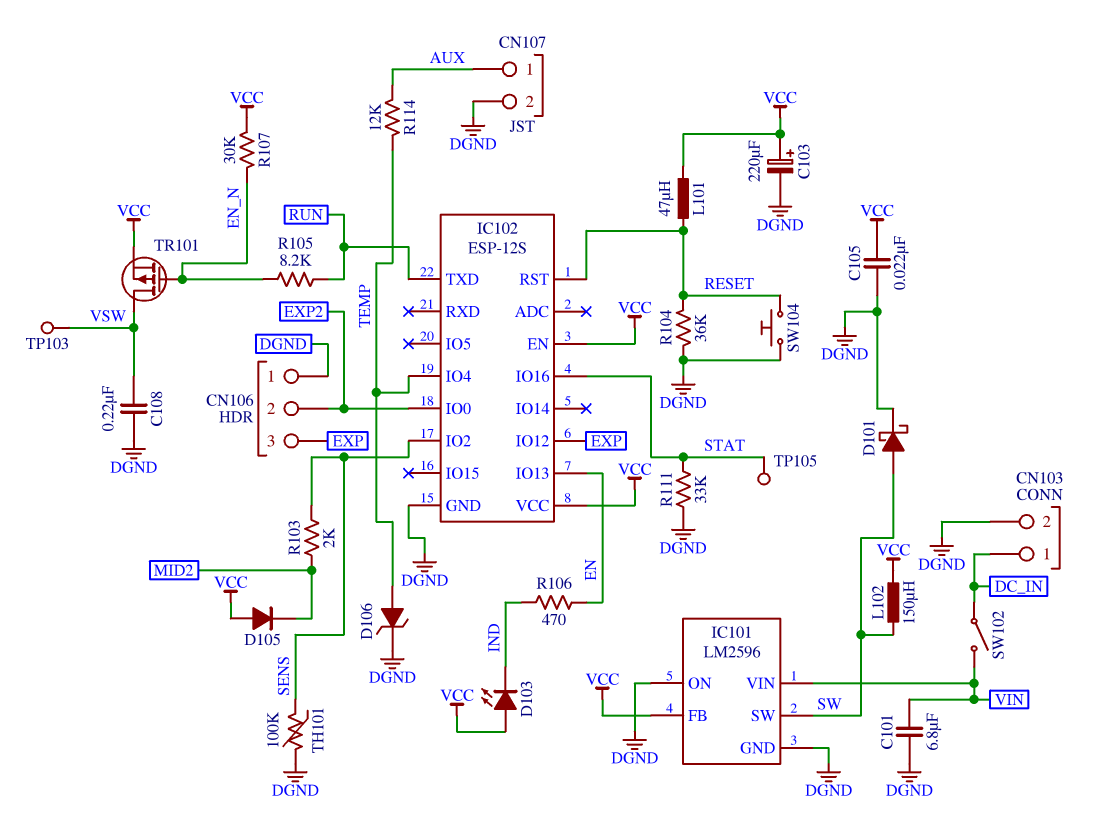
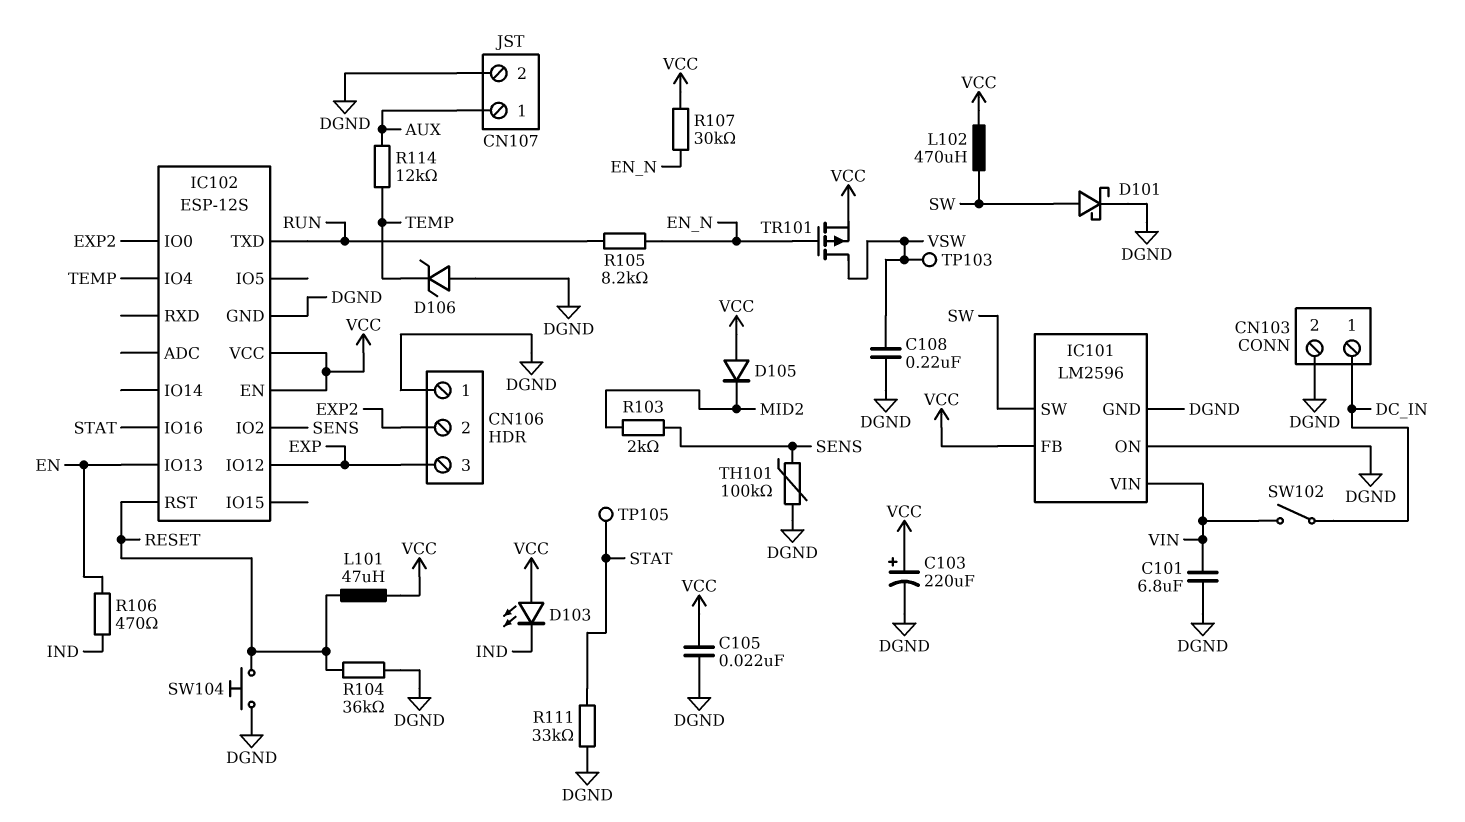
D106: zener (A TEMP, K DGND) -> zener (A DGND, K TEMP)
L102: 150uH (SW, VCC) -> 470uH (SW, VCC)

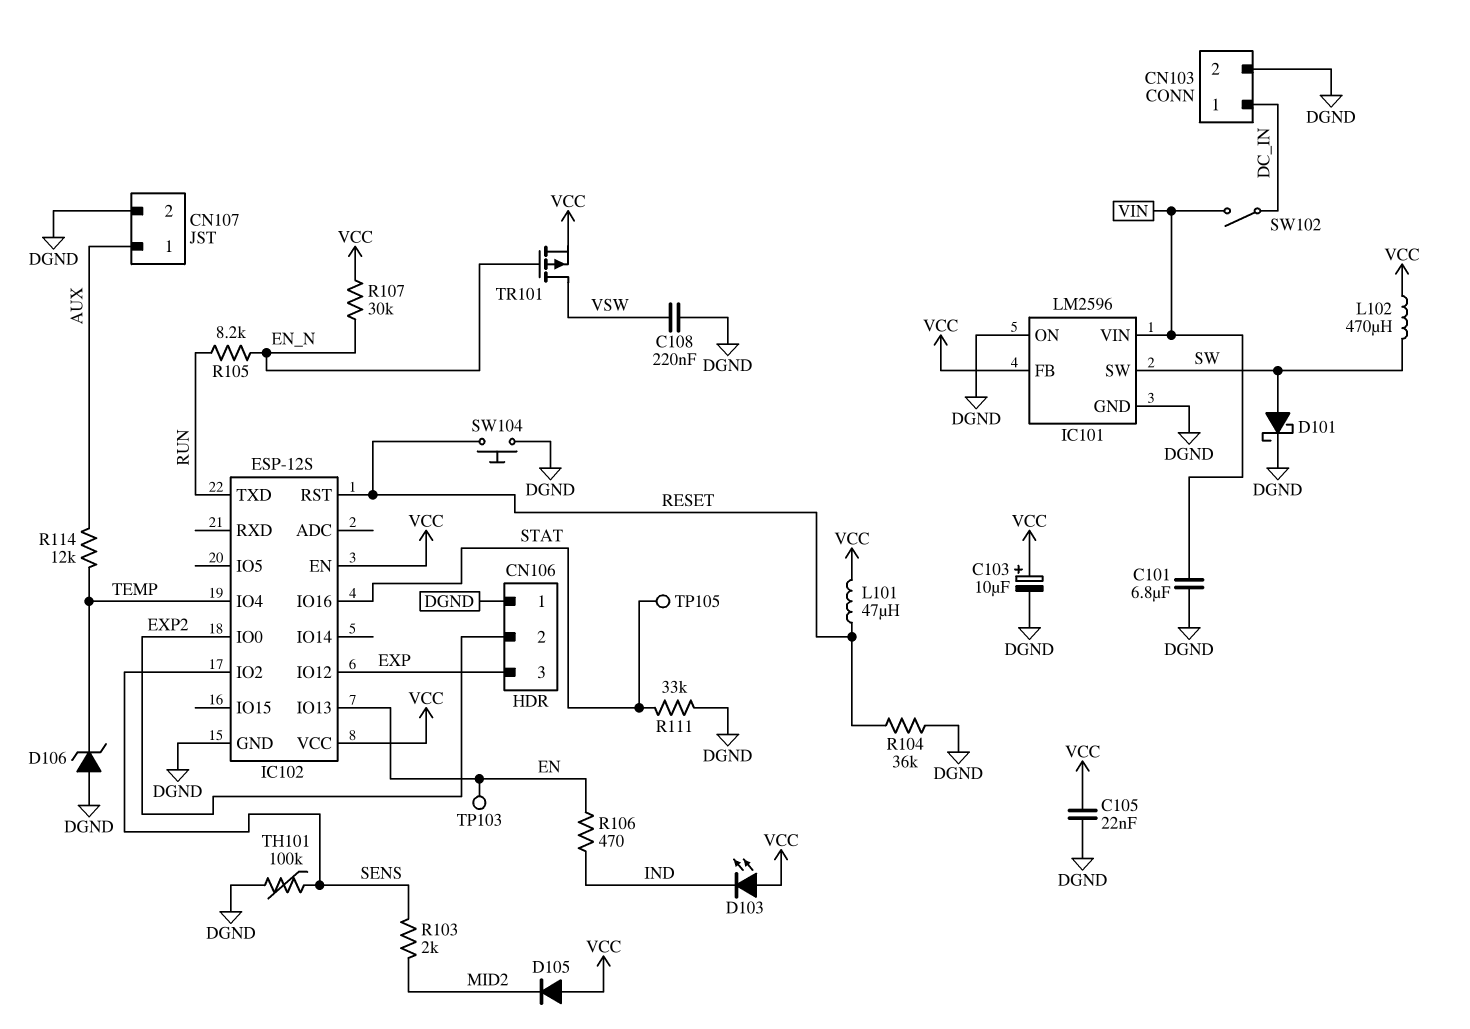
C103: 220uF (plus VCC, minus DGND) -> 10uF (plus VCC, minus DGND)
TP103: test point (VSW) -> test point (EN)

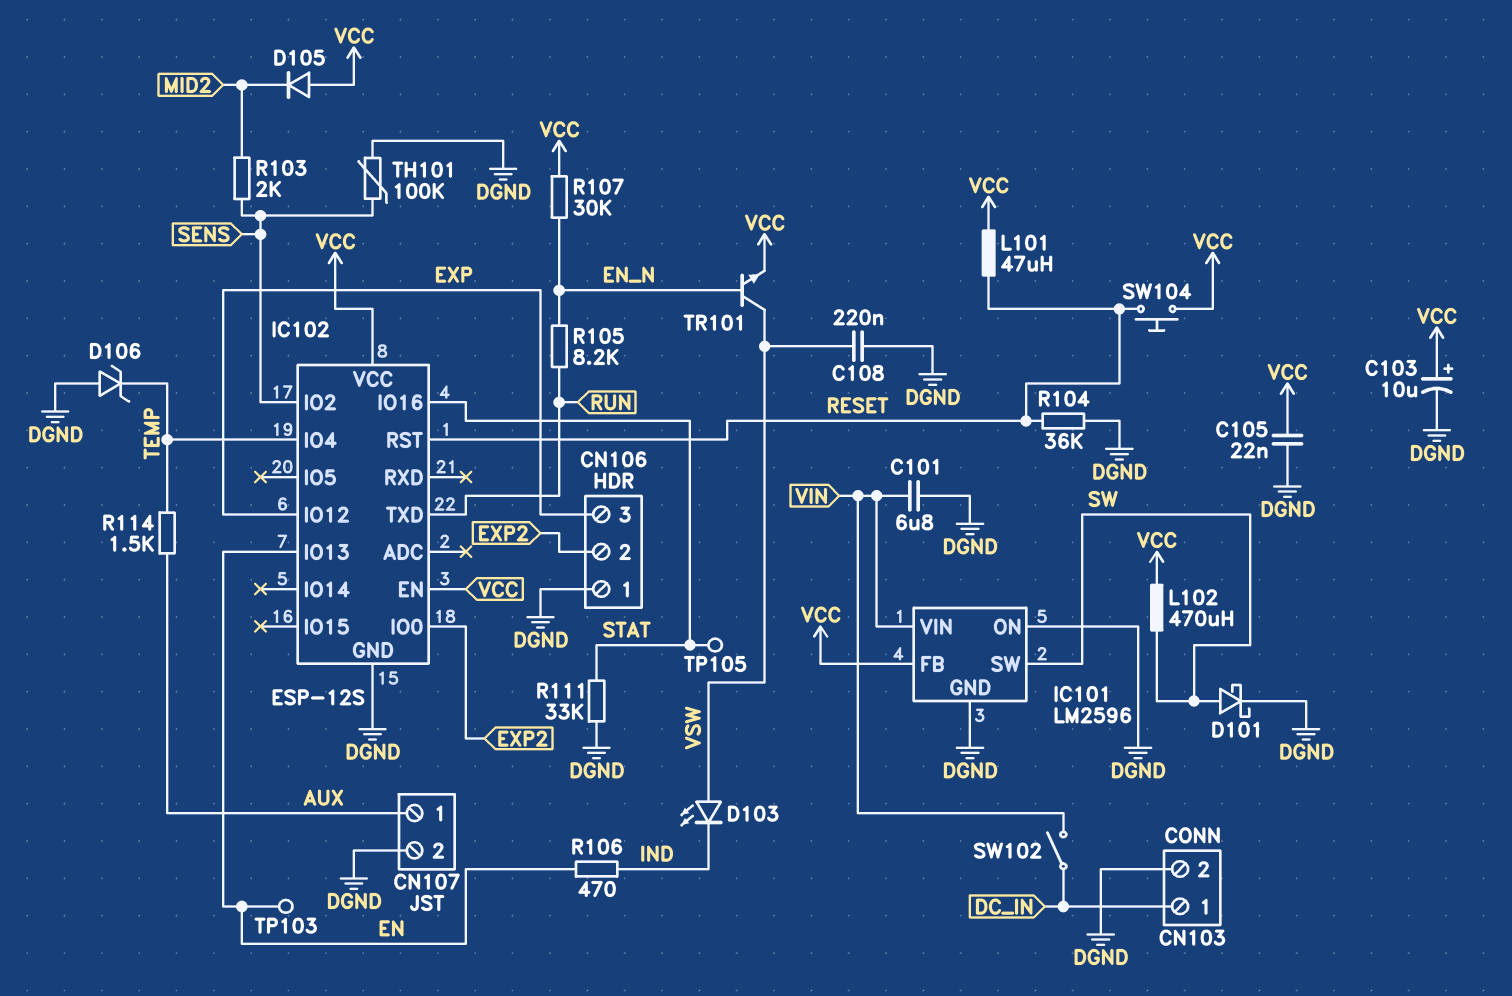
D103: LED (A VCC, K IND) -> LED (A VSW, K IND)
R114: 12k (AUX, TEMP) -> 1.5k (AUX, TEMP)
SW104: button (DGND, RESET) -> button (RESET, VCC)
TR101: PMOS (G EN_N, D VSW, S VCC) -> NPN (B EN_N, C VSW, E VCC)

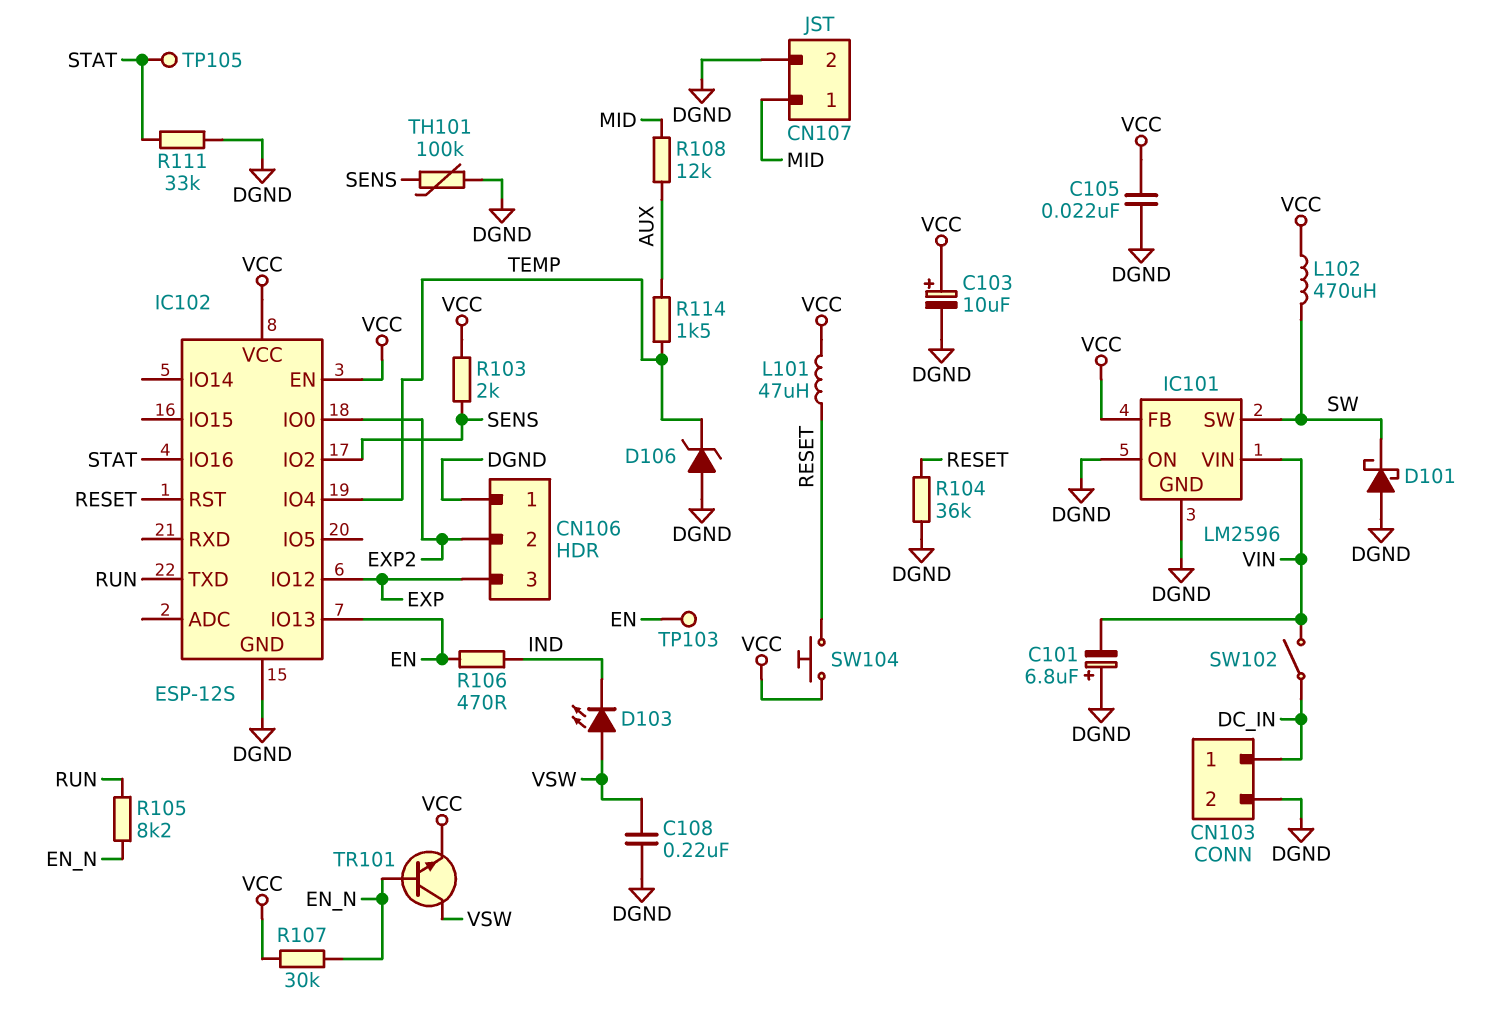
C101: 6.8uF (DGND, VIN) -> 6.8uF (plus DGND, minus VIN)
CN107 pin 1: AUX -> MID
D101: schottky (A SW, K DGND) -> schottky (A DGND, K SW)
D105: diode (A VCC, K MID2) -> none
R103: 2k (MID2, SENS) -> 2k (SENS, VCC)
R108: none -> 12k (AUX, MID)

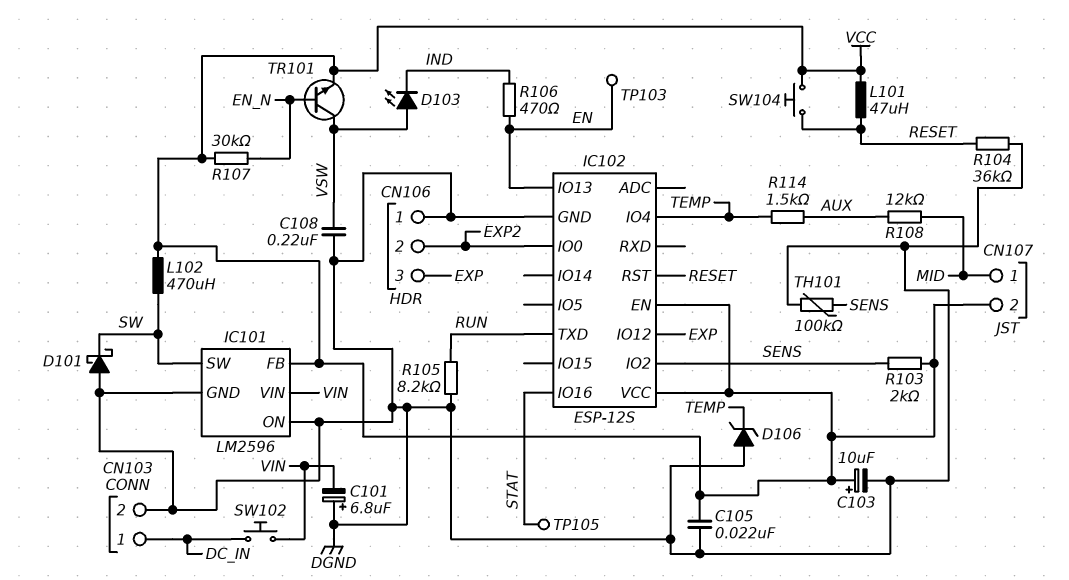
CN107 pin 2: DGND -> VCC
R105: 8.2k (EN_N, RUN) -> 8.2k (DGND, RUN)
R111: 33k (DGND, STAT) -> none
SW102: switch (DC_IN, VIN) -> button (DC_IN, VIN)

